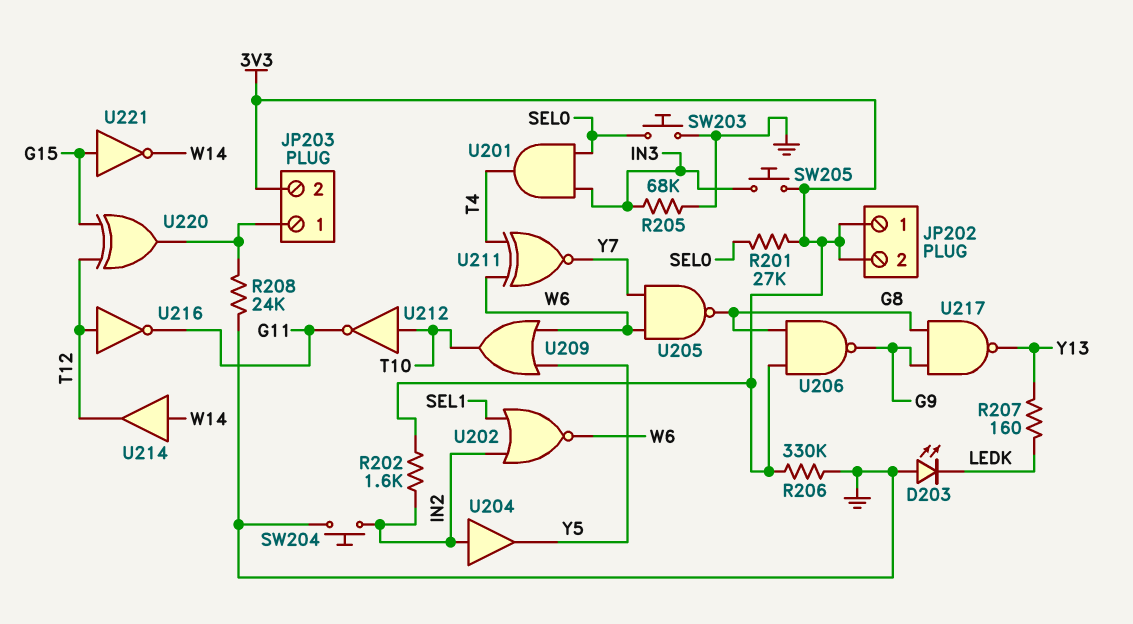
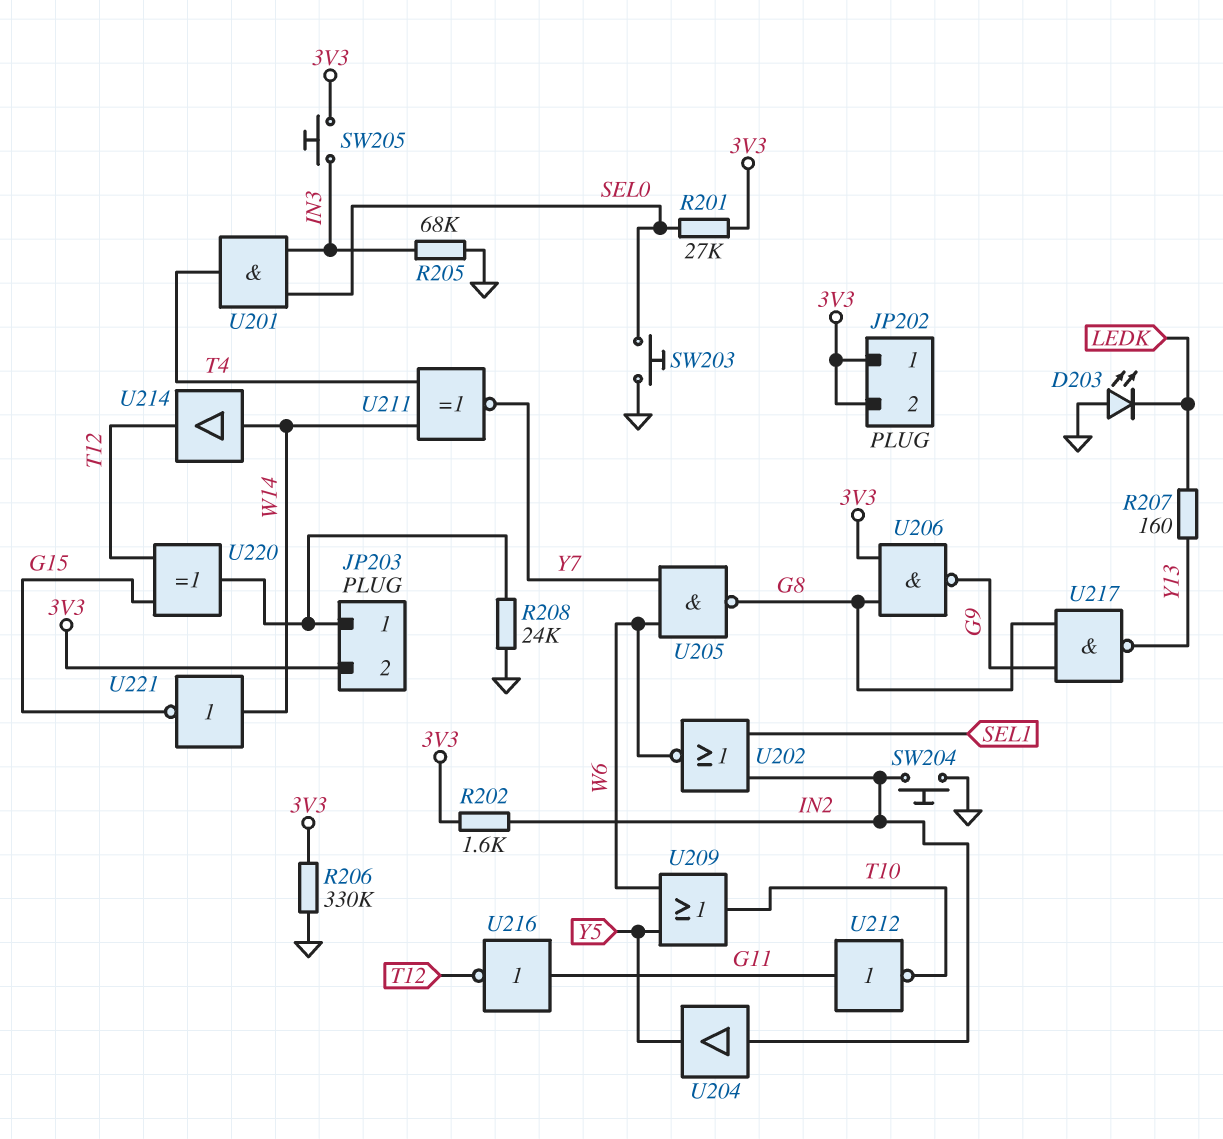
U211: XNOR (in T4, in W6, out Y7) -> XNOR (in T4, in W14, out Y7)
U212: NOT (in T10, out G11) -> NOT (in G11, out T10)
U216: NOT (in T12, out G11) -> NOT (in G11, out T12)
U221: NOT (in G15, out W14) -> NOT (in W14, out G15)

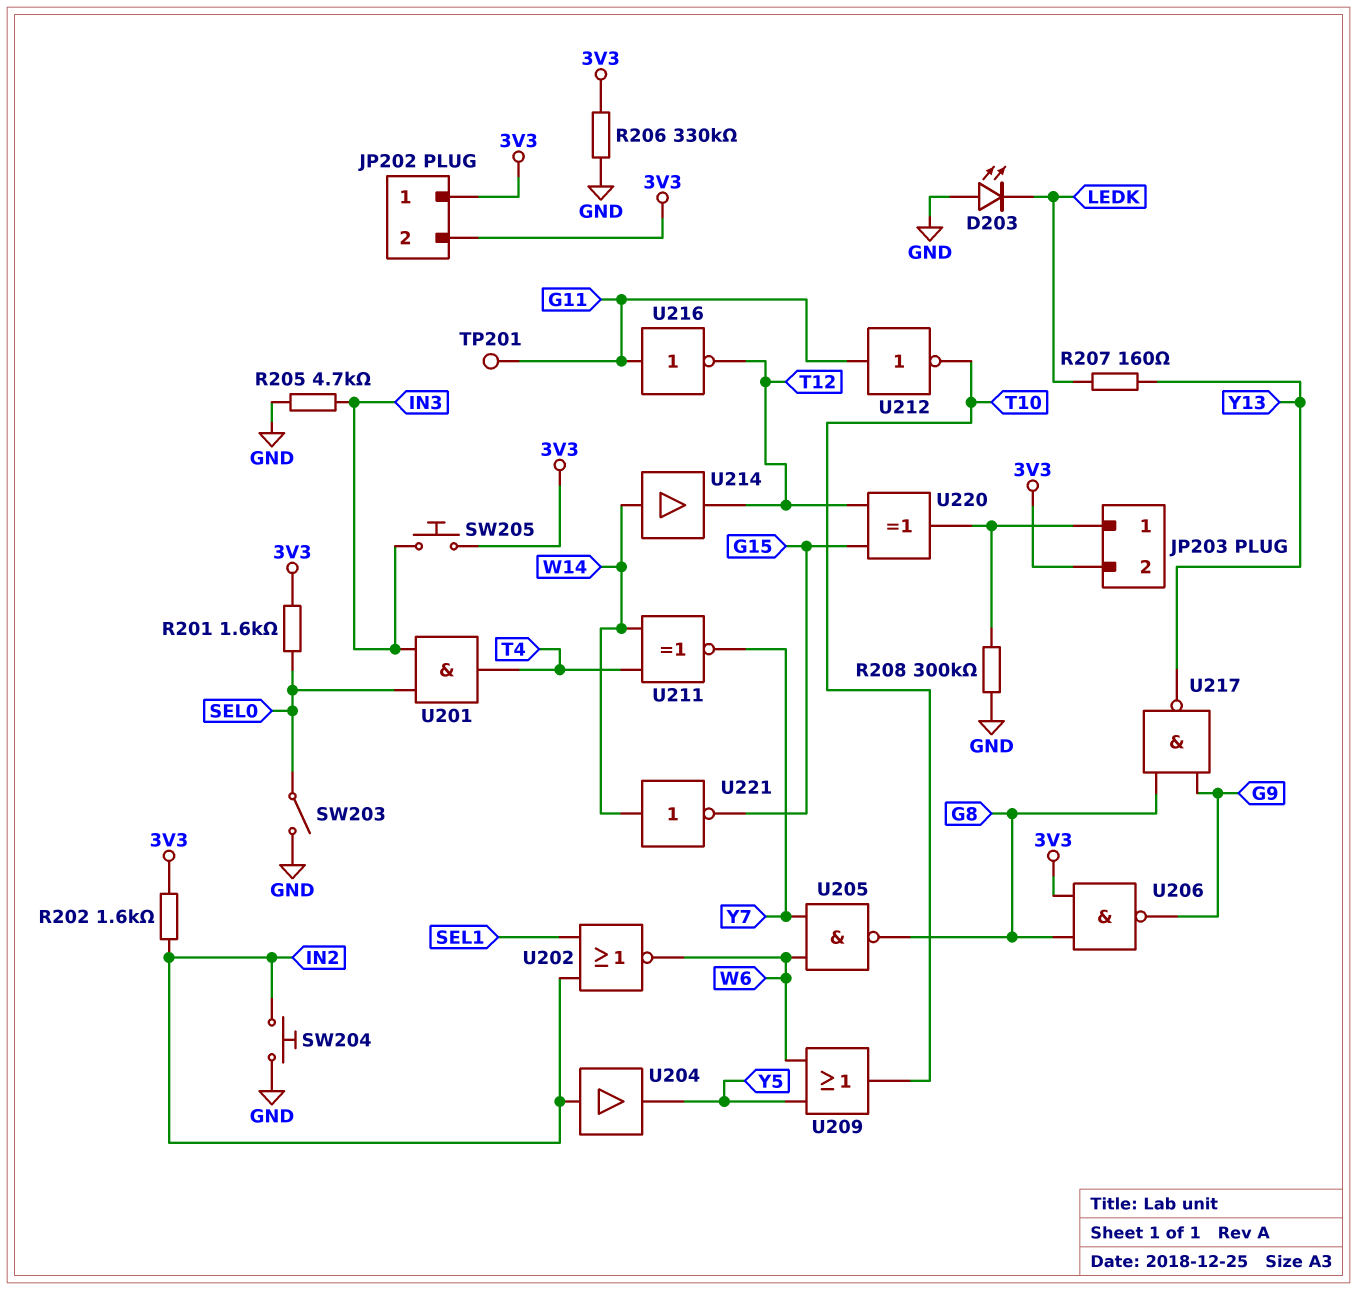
R201: 27k (3V3, SEL0) -> 1.6k (3V3, SEL0)
R205: 68k (GND, IN3) -> 4.7k (GND, IN3)
R208: 24k (GND, JP203/1) -> 300k (GND, JP203/1)
SW203: button (GND, SEL0) -> switch (GND, SEL0)
TP201: none -> test point (G11)

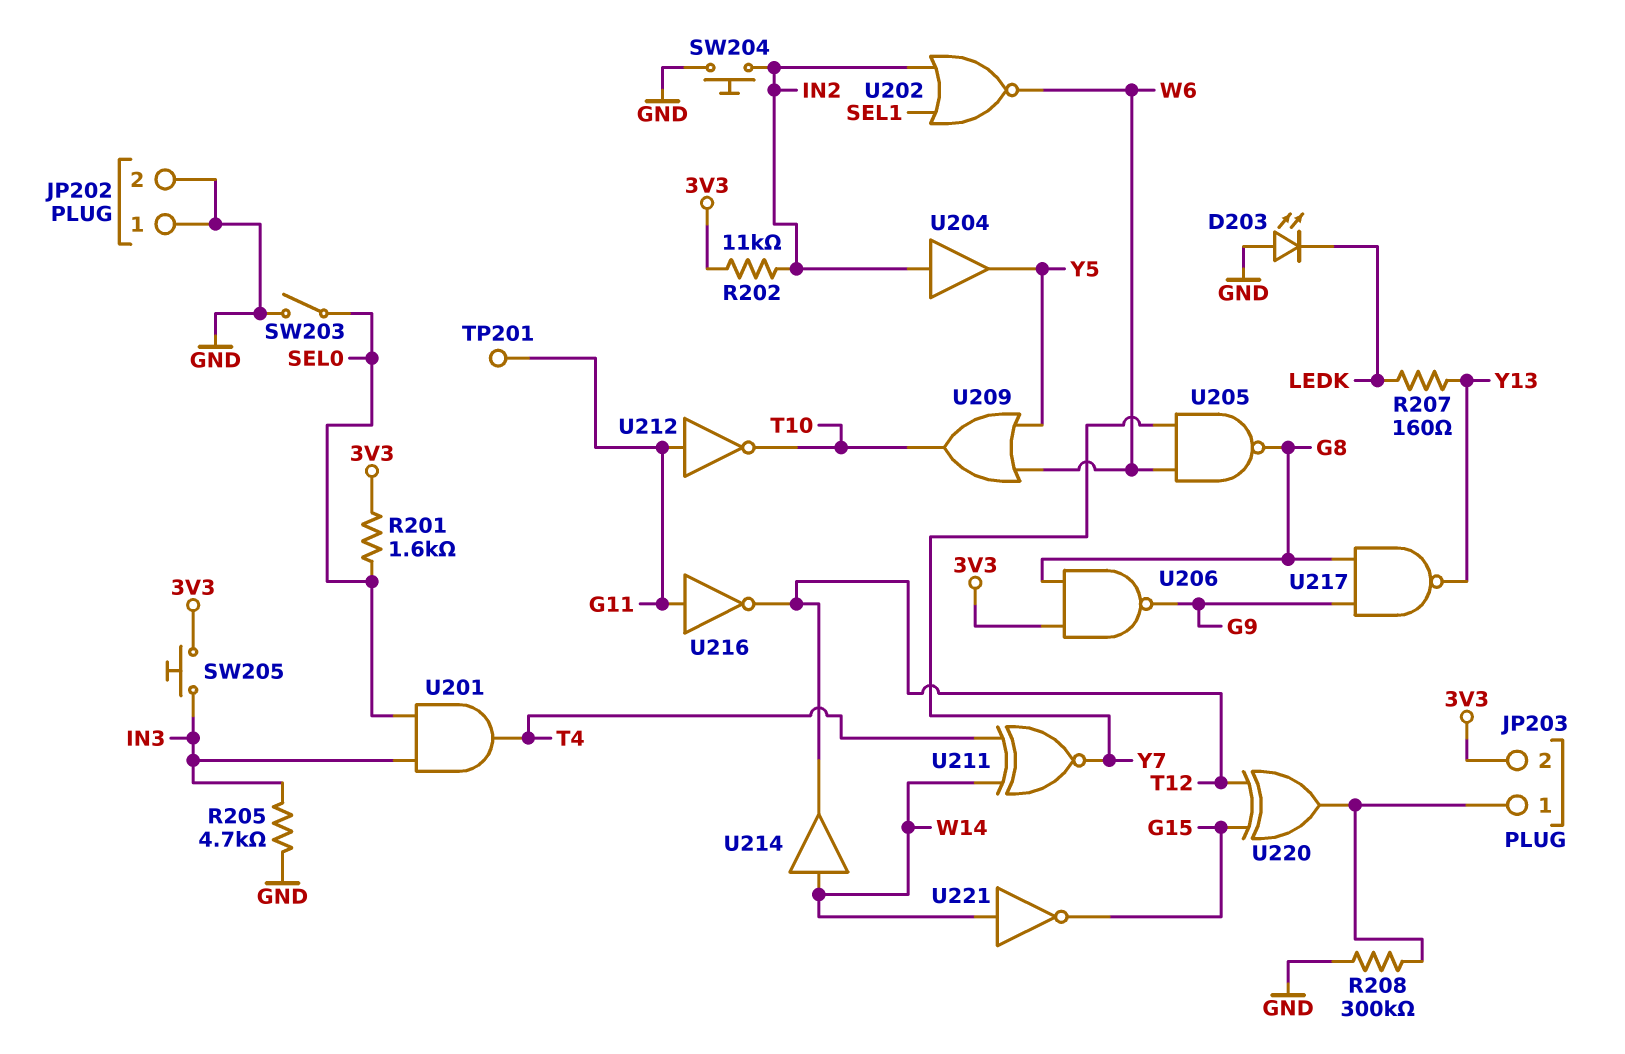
JP202 pin 1: 3V3 -> GND
JP202 pin 2: 3V3 -> GND
R202: 1.6k (3V3, IN2) -> 11k (3V3, IN2)
R206: 330k (3V3, GND) -> none

